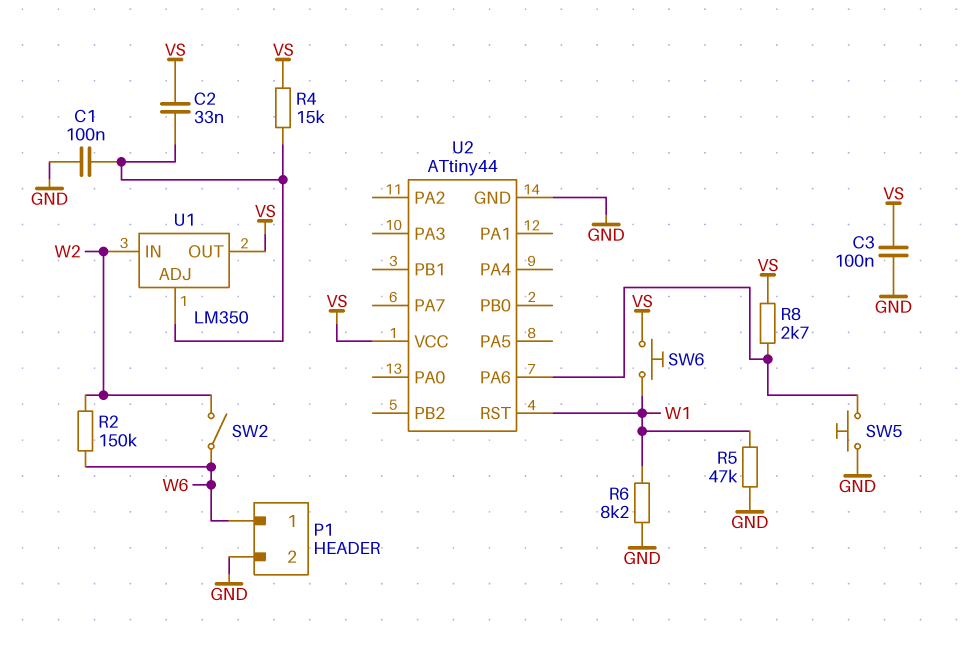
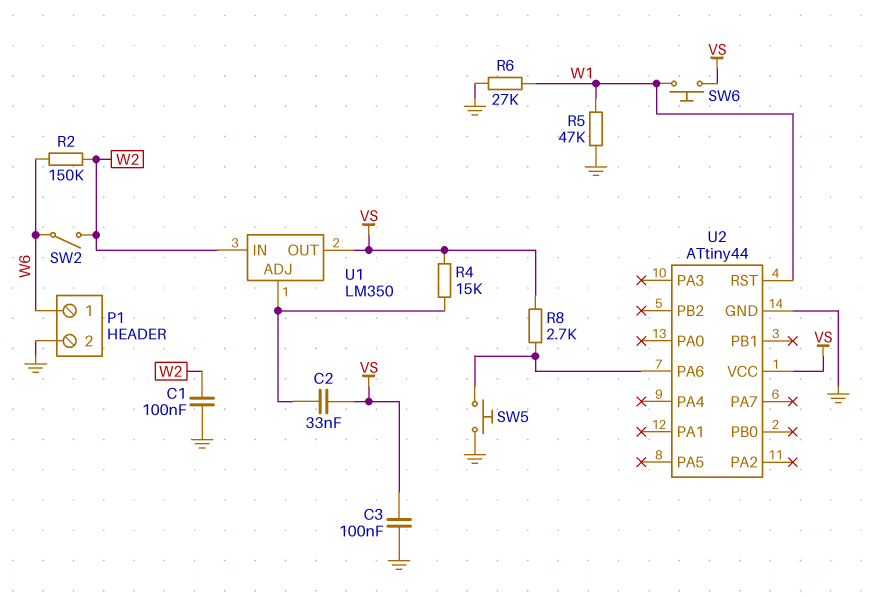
C1: 100nF (GND, U1/ADJ) -> 100nF (GND, W2)
R6: 8.2k (GND, W1) -> 27k (GND, W1)

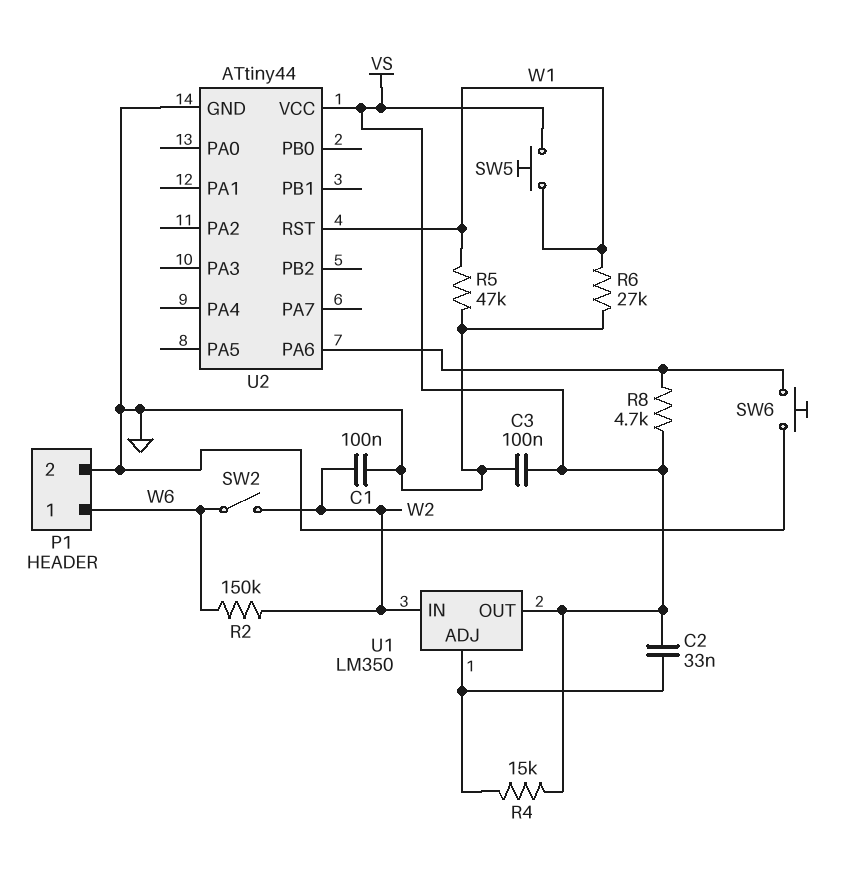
R8: 2.7k (U2/PA6, VS) -> 4.7k (U2/PA6, VS)
SW5: button (GND, U2/PA6) -> button (VS, W1)
SW6: button (VS, W1) -> button (GND, U2/PA6)

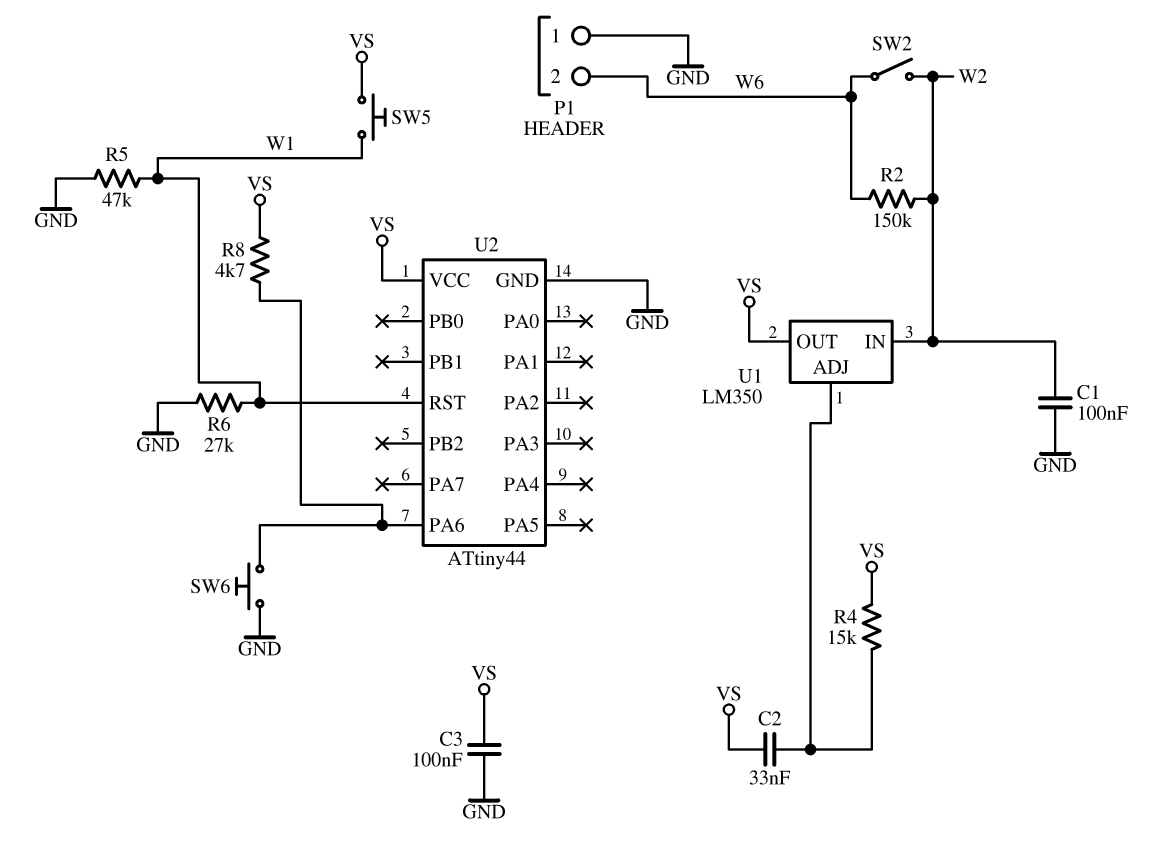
P1 pin 1: W6 -> GND
P1 pin 2: GND -> W6

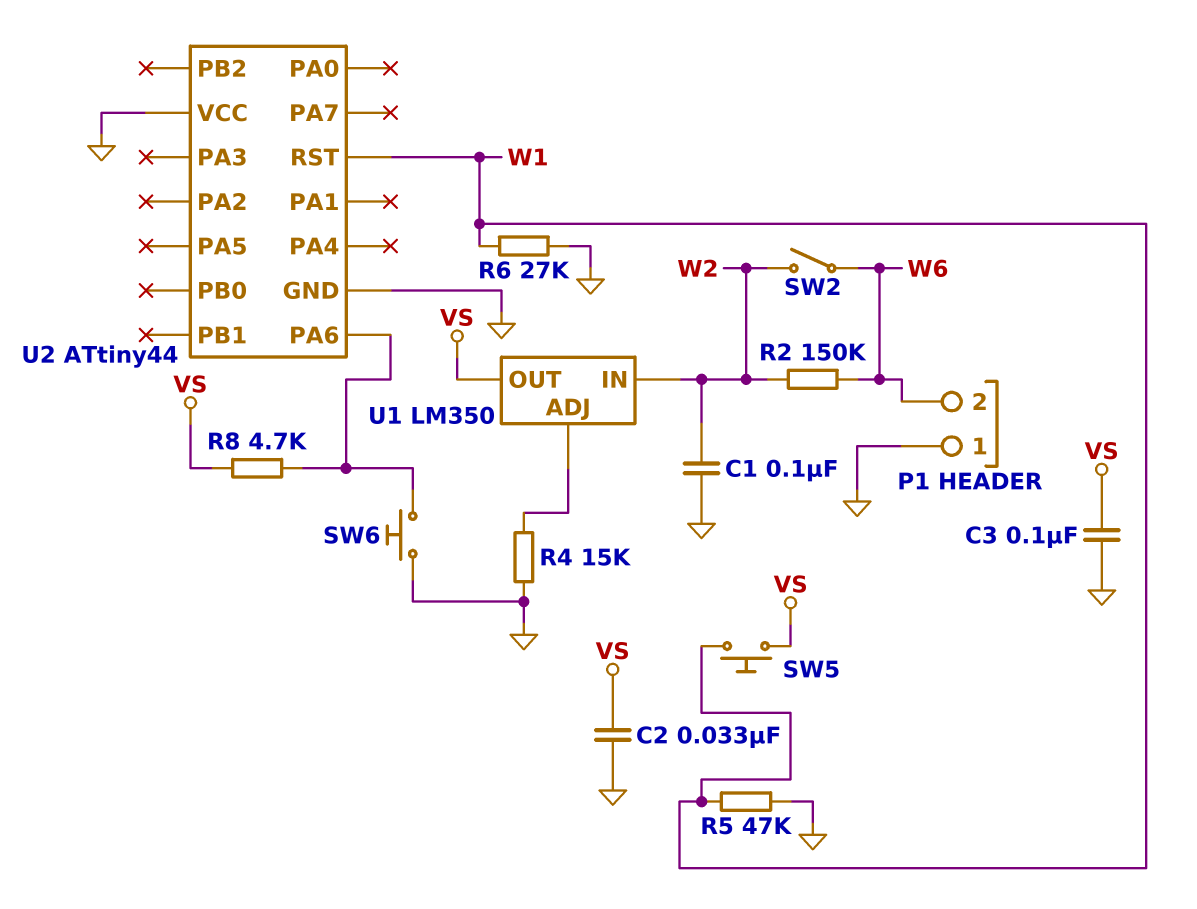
C2: 33nF (U1/ADJ, VS) -> 33nF (GND, VS)
R4: 15k (U1/ADJ, VS) -> 15k (GND, U1/ADJ)
U2 pin VCC: VS -> GND

